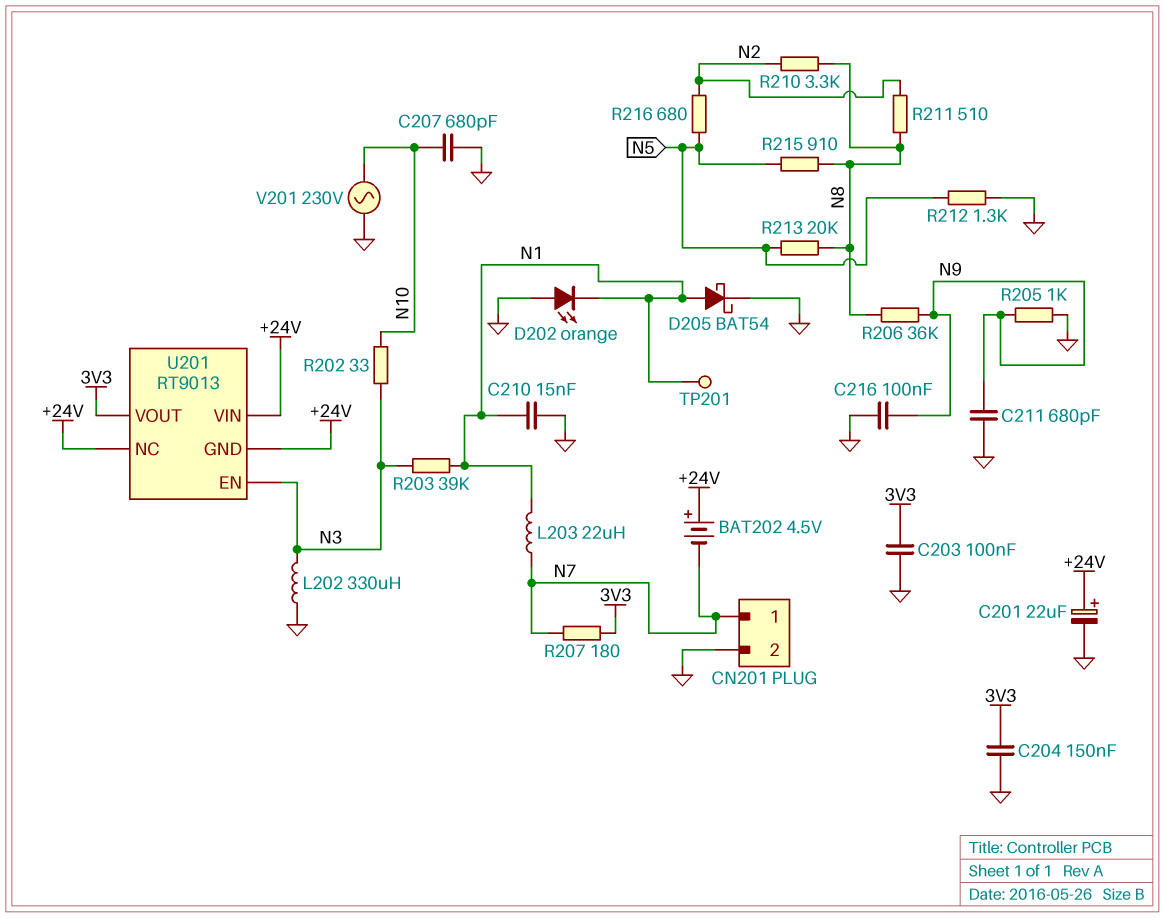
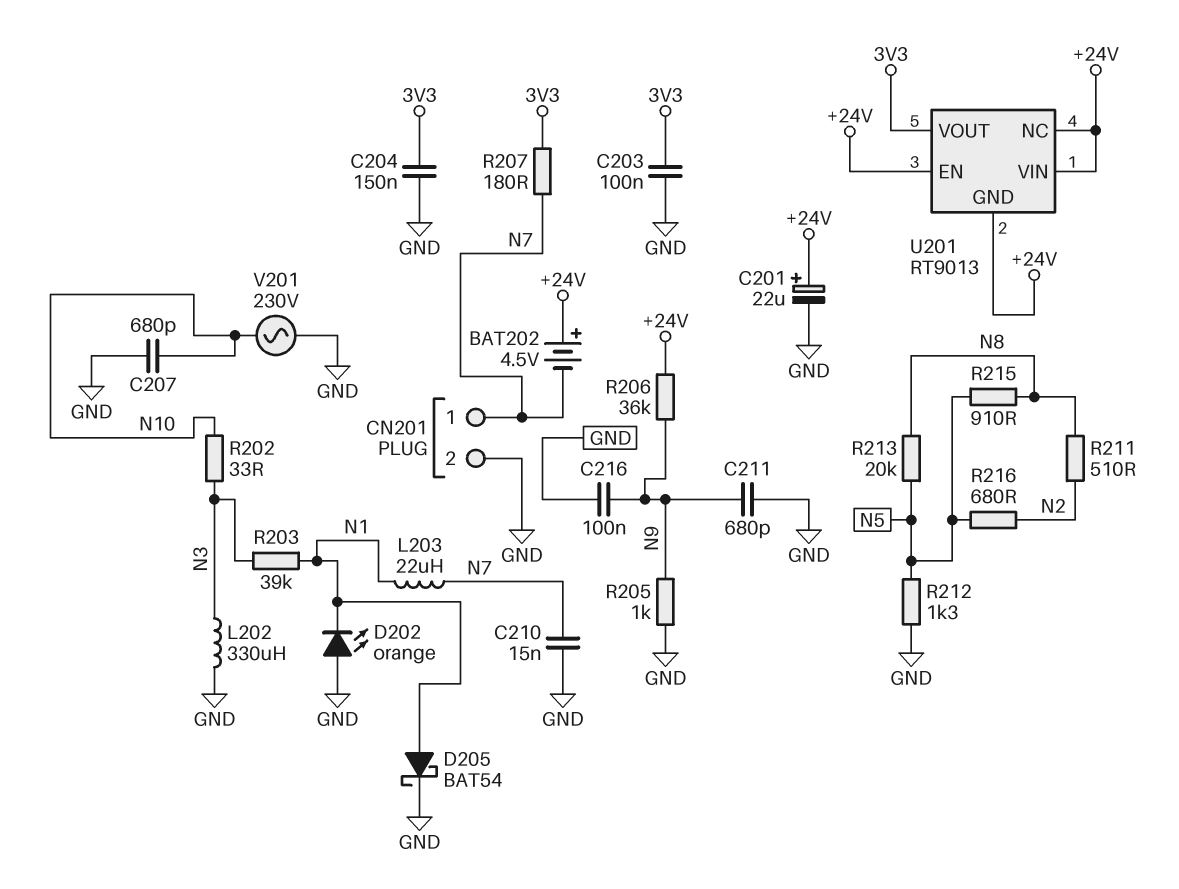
C210: 15nF (GND, N1) -> 15nF (GND, N7)
R206: 36k (N8, N9) -> 36k (+24V, N9)
R210: 3.3k (N2, N8) -> none
TP201: test point (N1) -> none
U201 pin EN: N3 -> +24V

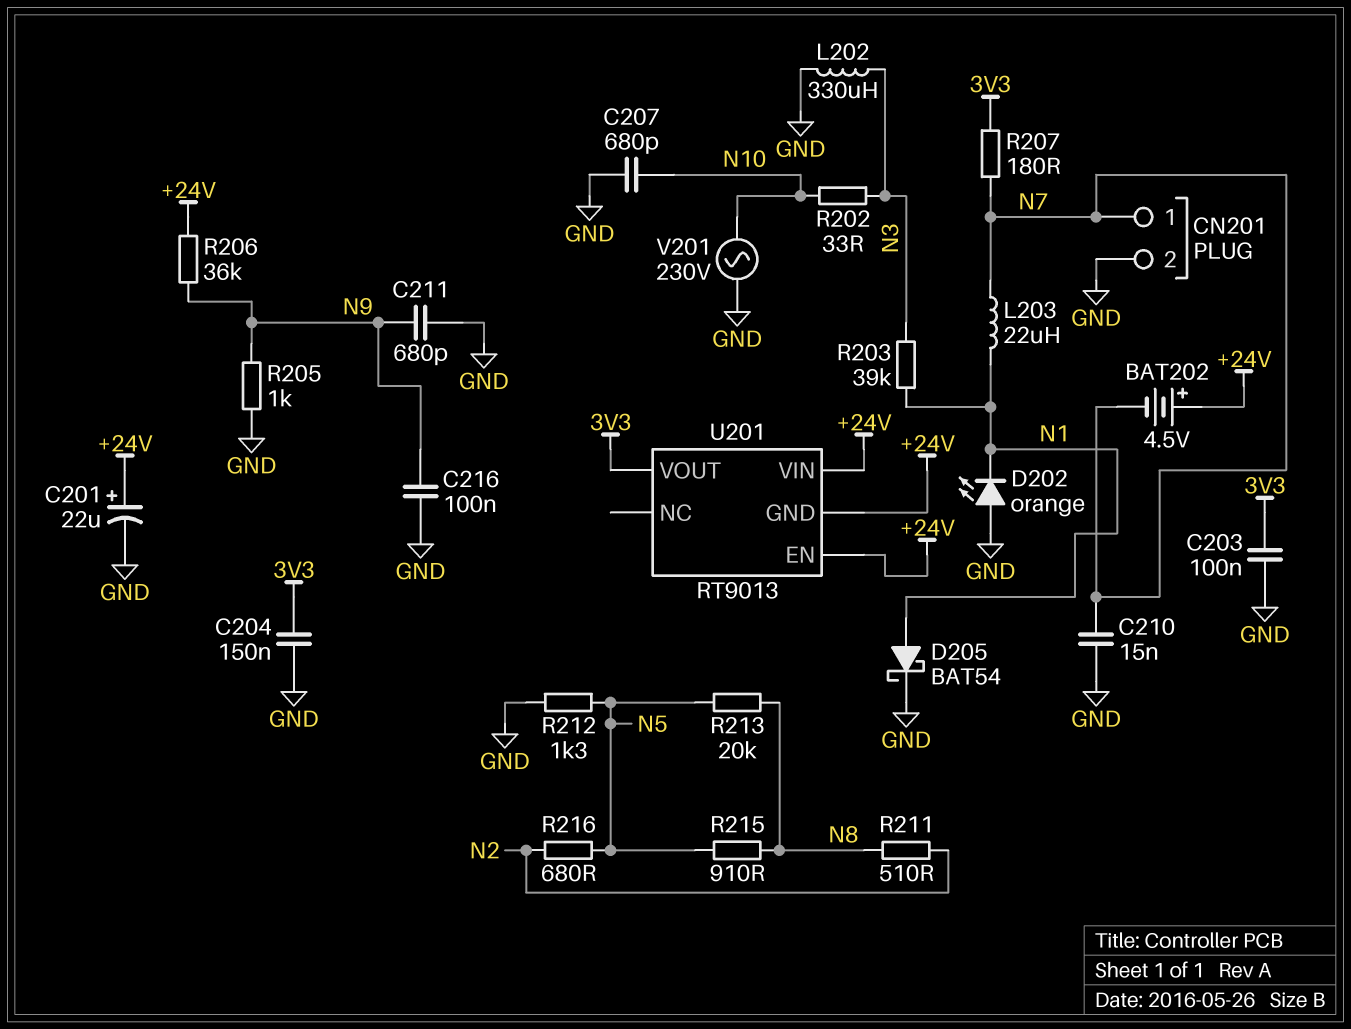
U201 pin NC: +24V -> none

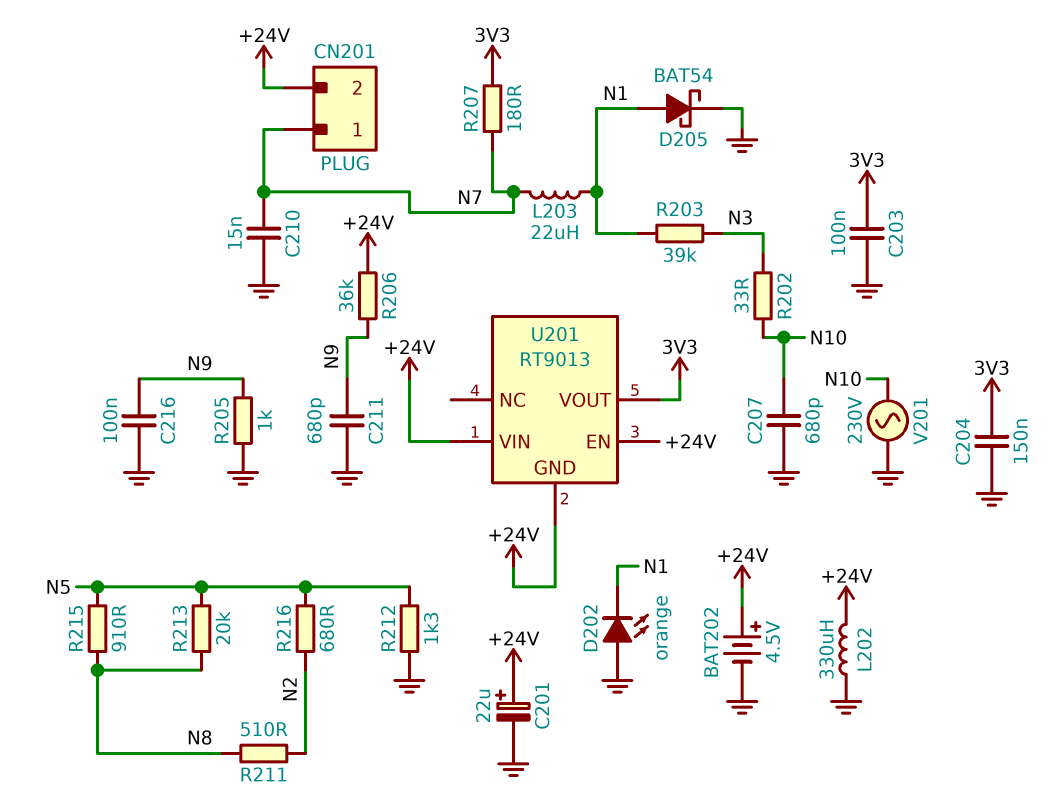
BAT202: 4.5V (plus +24V, minus N7) -> 4.5V (plus +24V, minus GND)
CN201 pin 2: GND -> +24V
L202: 330uH (GND, N3) -> 330uH (+24V, GND)

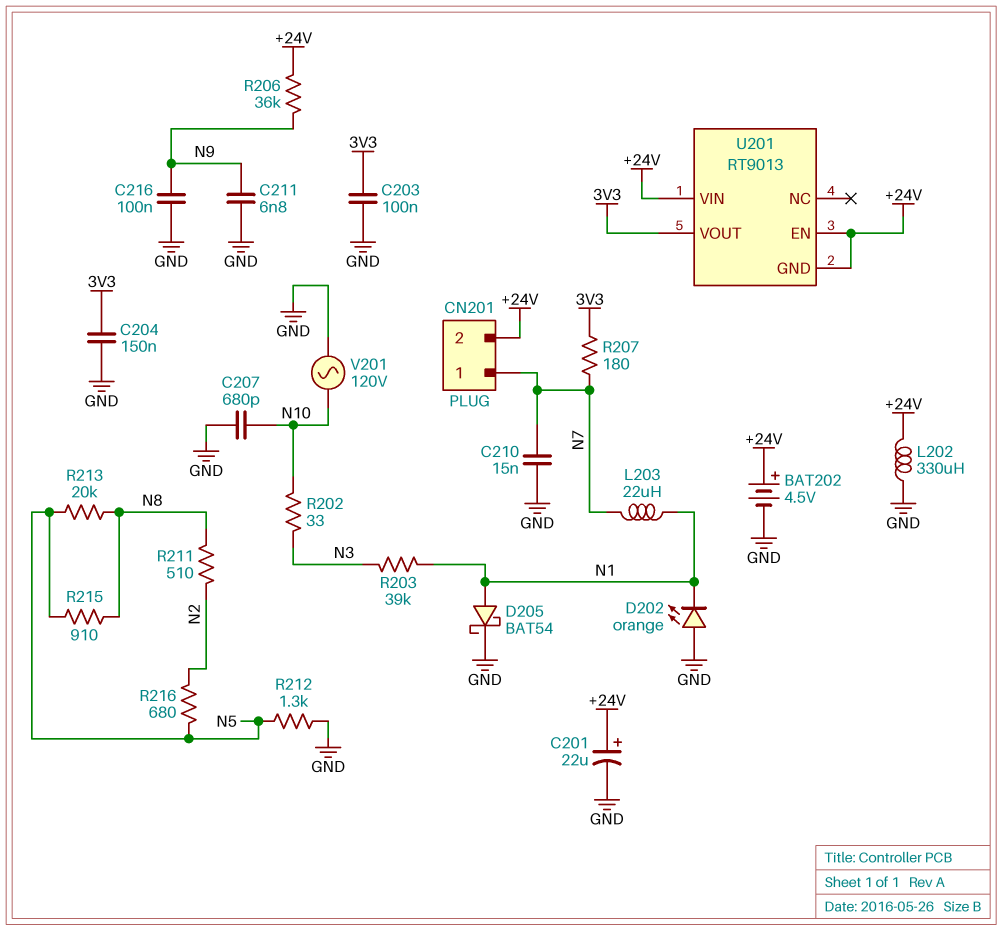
C211: 680pF (GND, N9) -> 6.8nF (GND, N9)
R205: 1k (GND, N9) -> none
V201: AC 230V (GND, N10) -> AC 120V (GND, N10)

